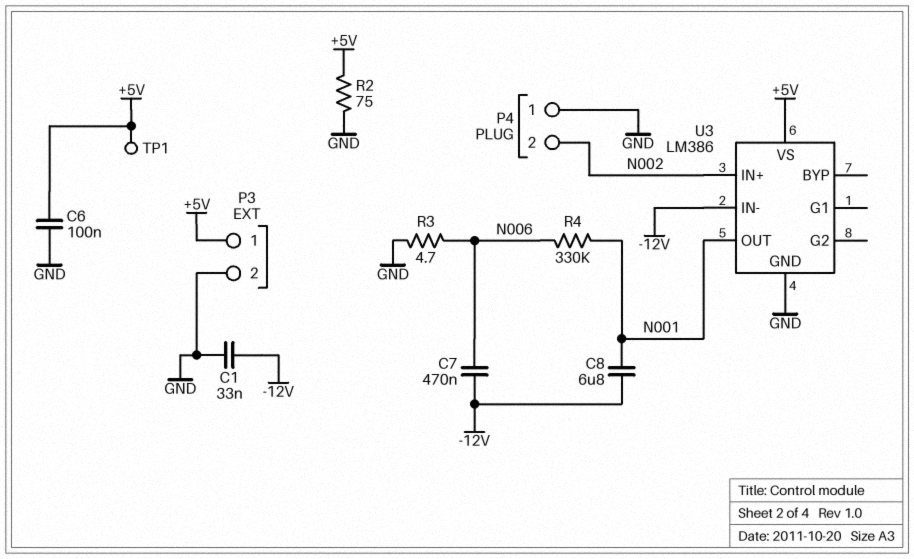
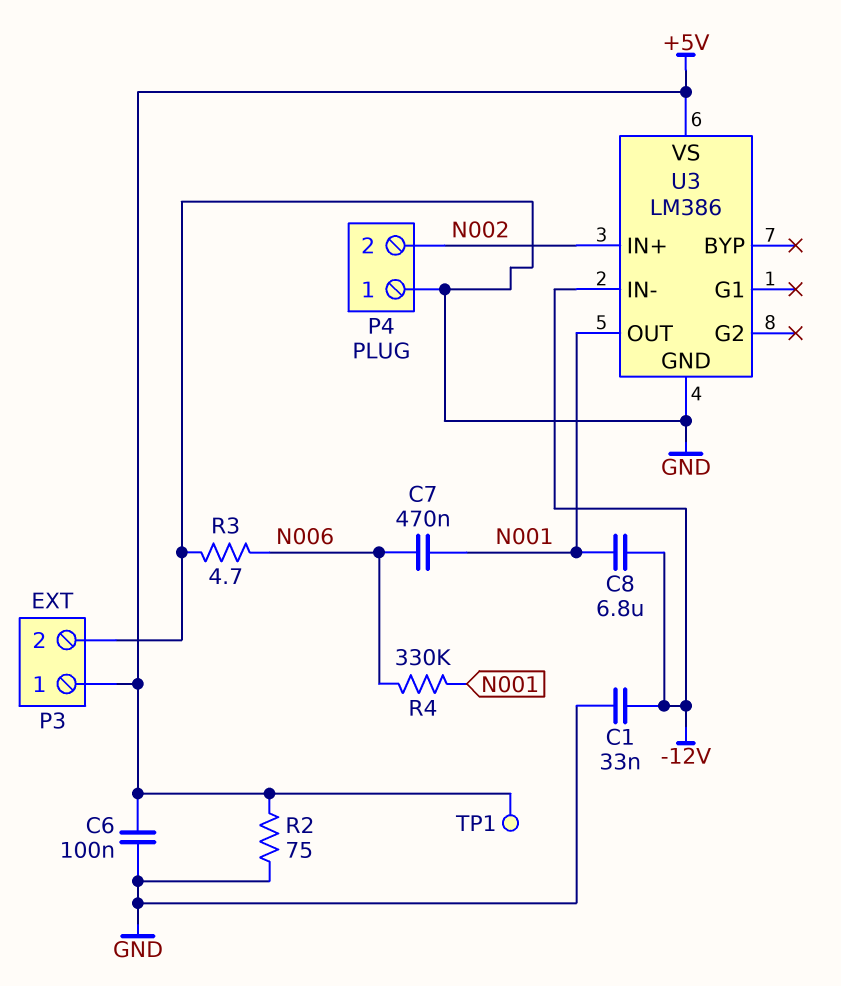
C7: 470nF (-12V, N006) -> 470nF (N001, N006)

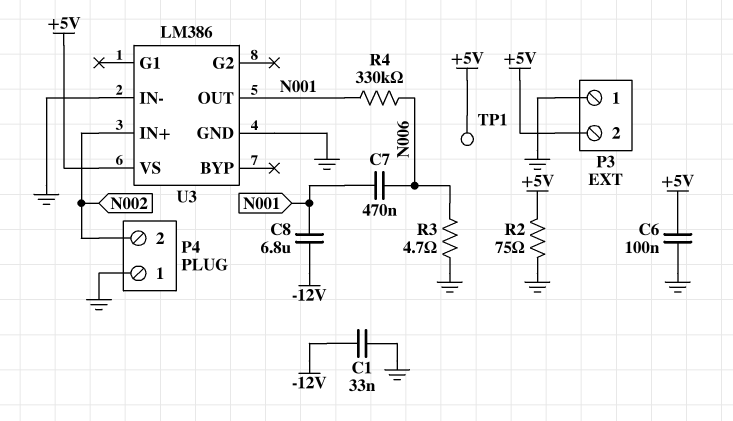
P3 pin 1: +5V -> GND
P3 pin 2: GND -> +5V
U3 pin IN-: -12V -> GND

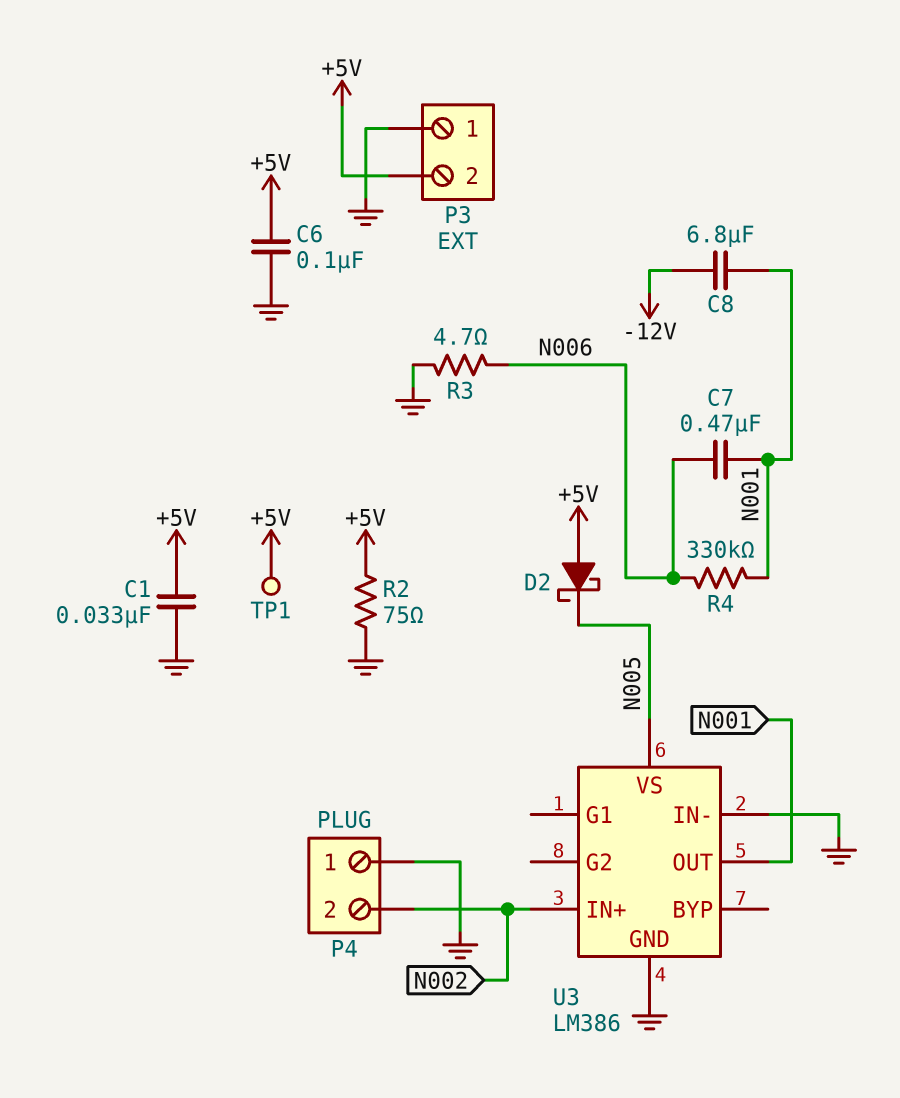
C1: 33nF (-12V, GND) -> 33nF (+5V, GND)
D2: none -> schottky (A +5V, K N005)
U3 pin VS: +5V -> N005

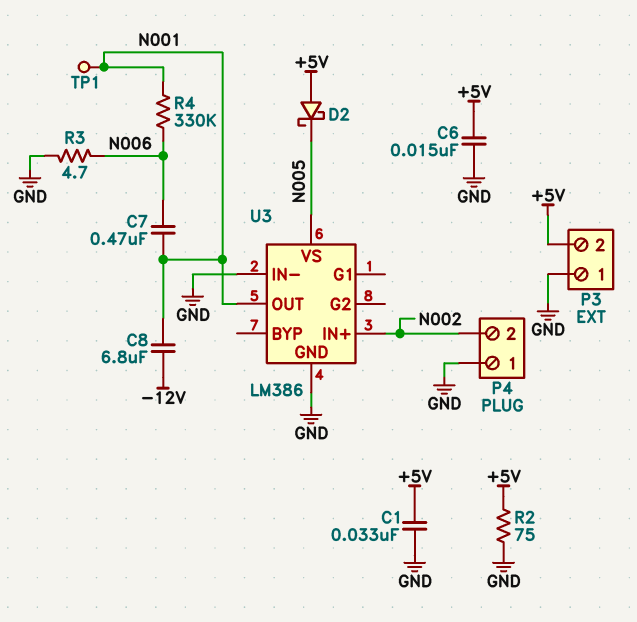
C6: 100nF (+5V, GND) -> 15nF (+5V, GND)
TP1: test point (+5V) -> test point (N001)

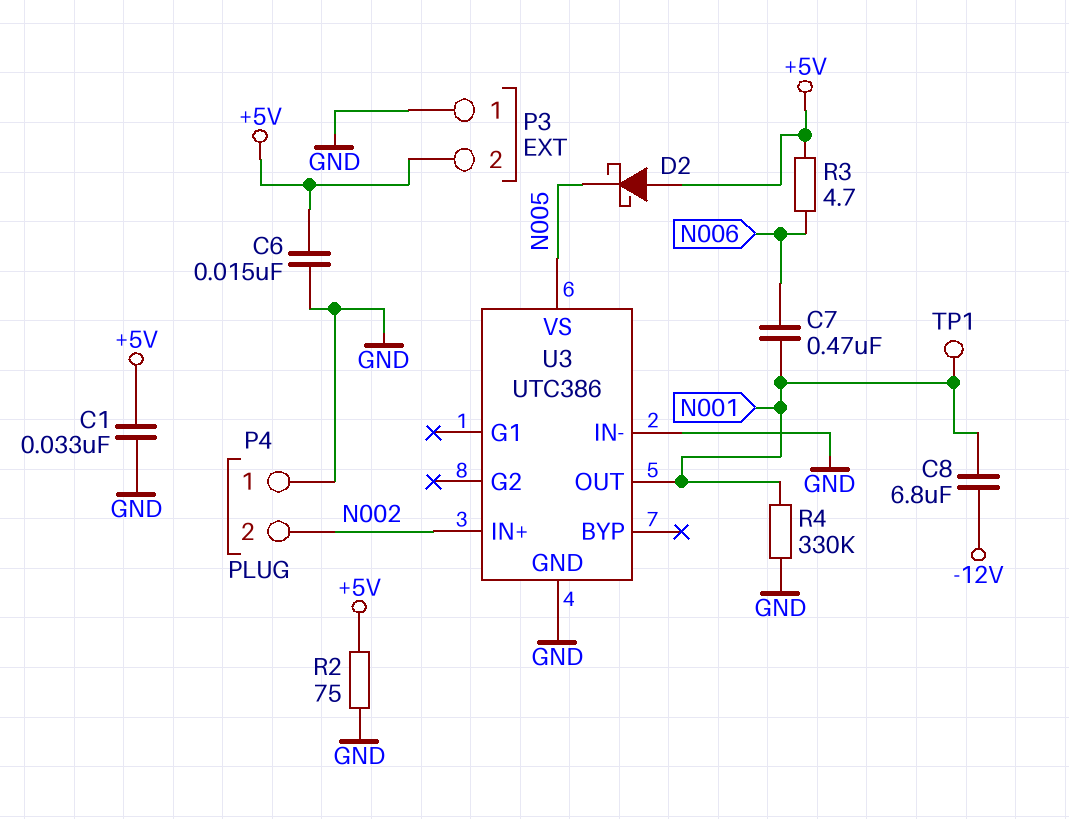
R3: 4.7 (GND, N006) -> 4.7 (+5V, N006)
R4: 330k (N001, N006) -> 330k (GND, N001)
U3: LM386 -> UTC386

